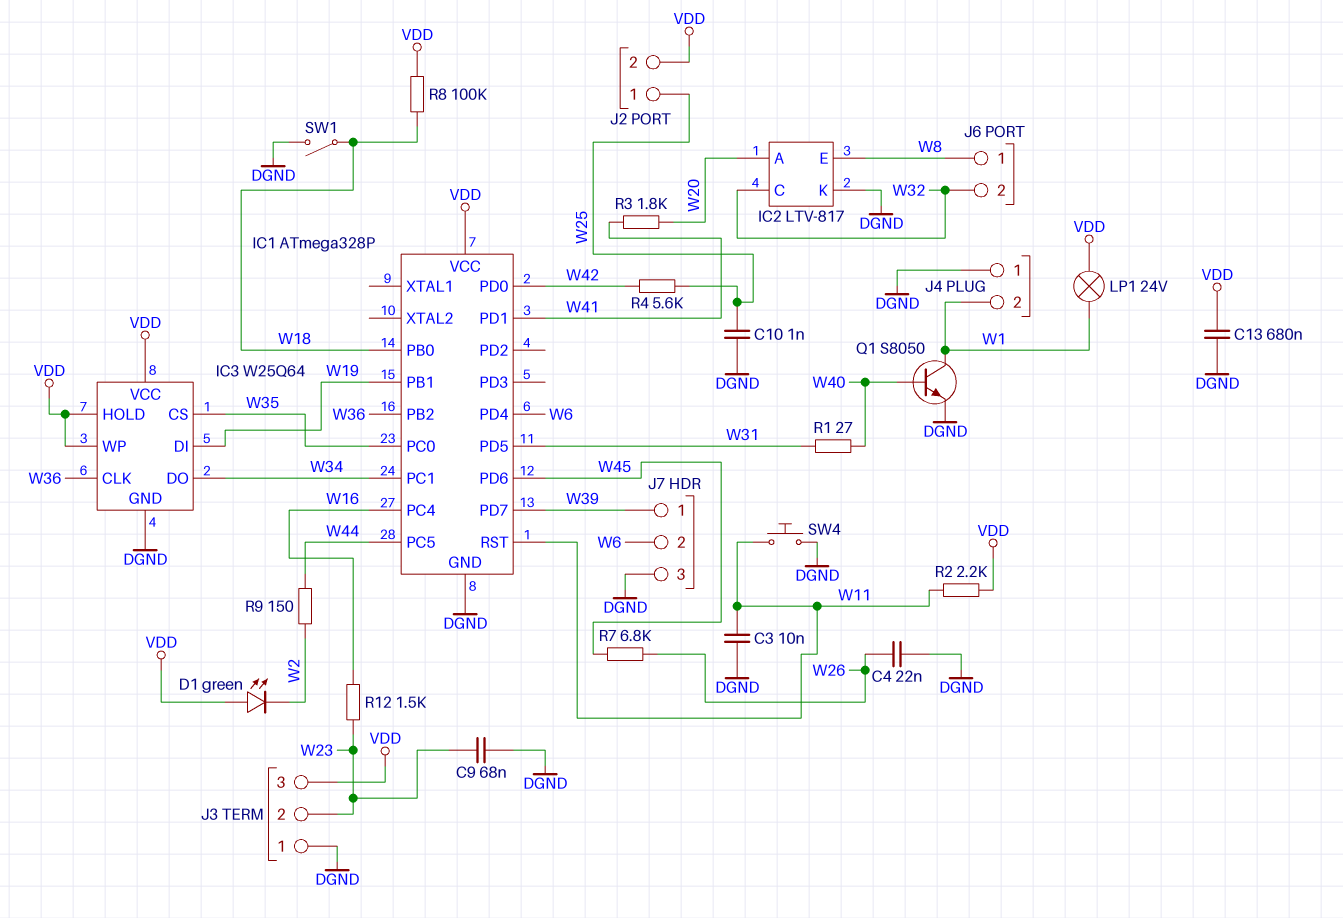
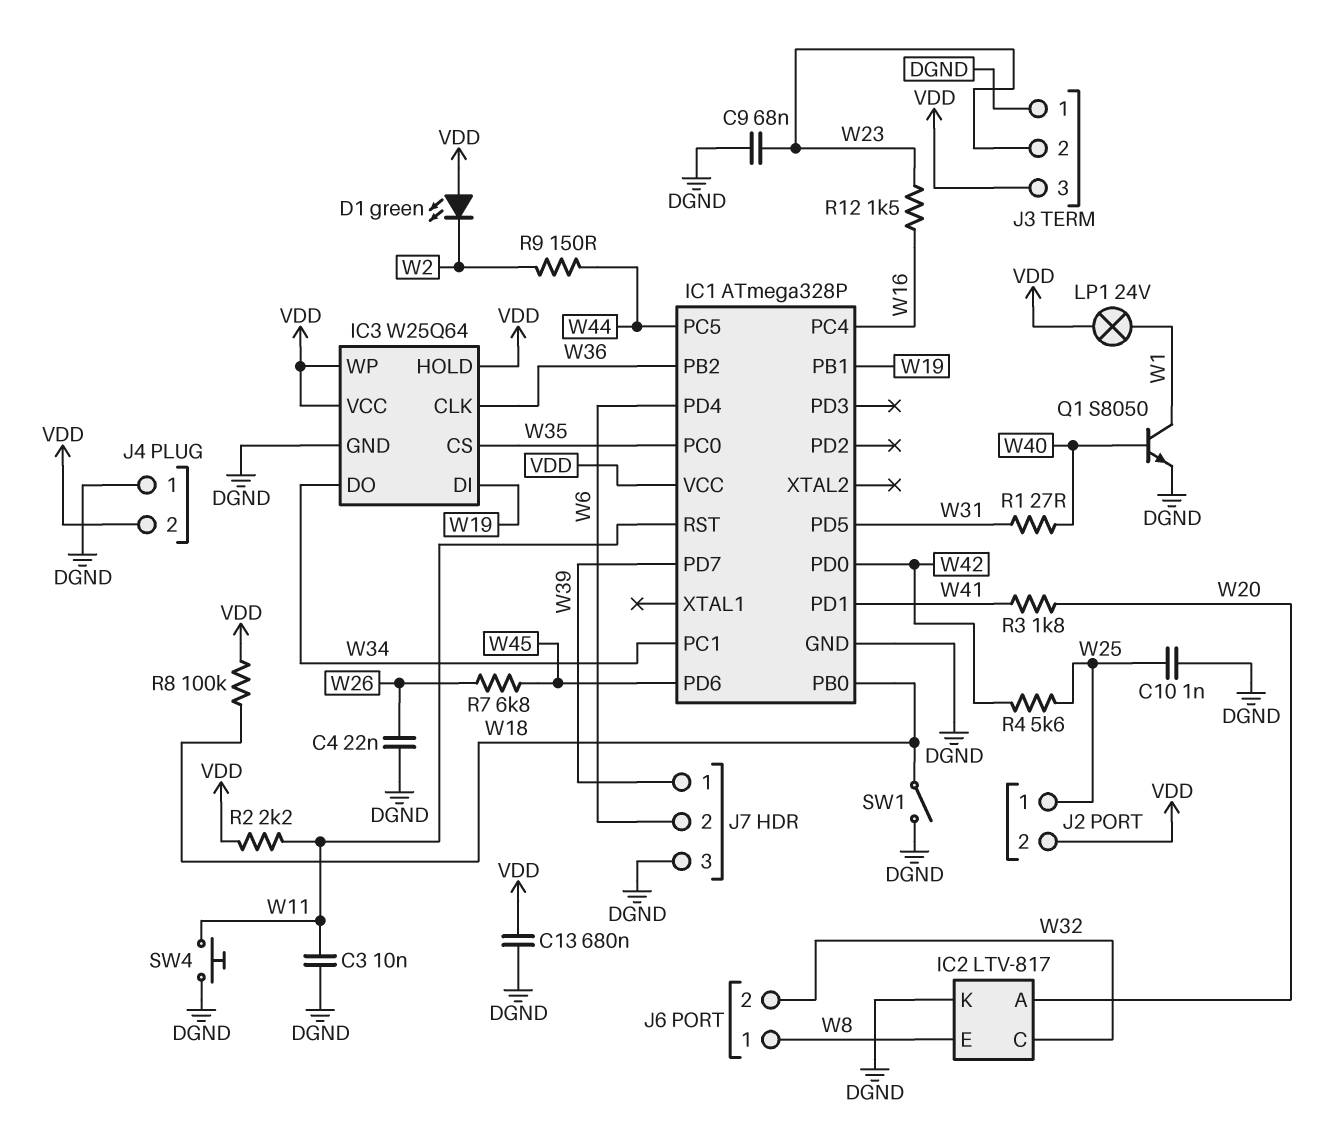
J4 pin 2: W1 -> VDD

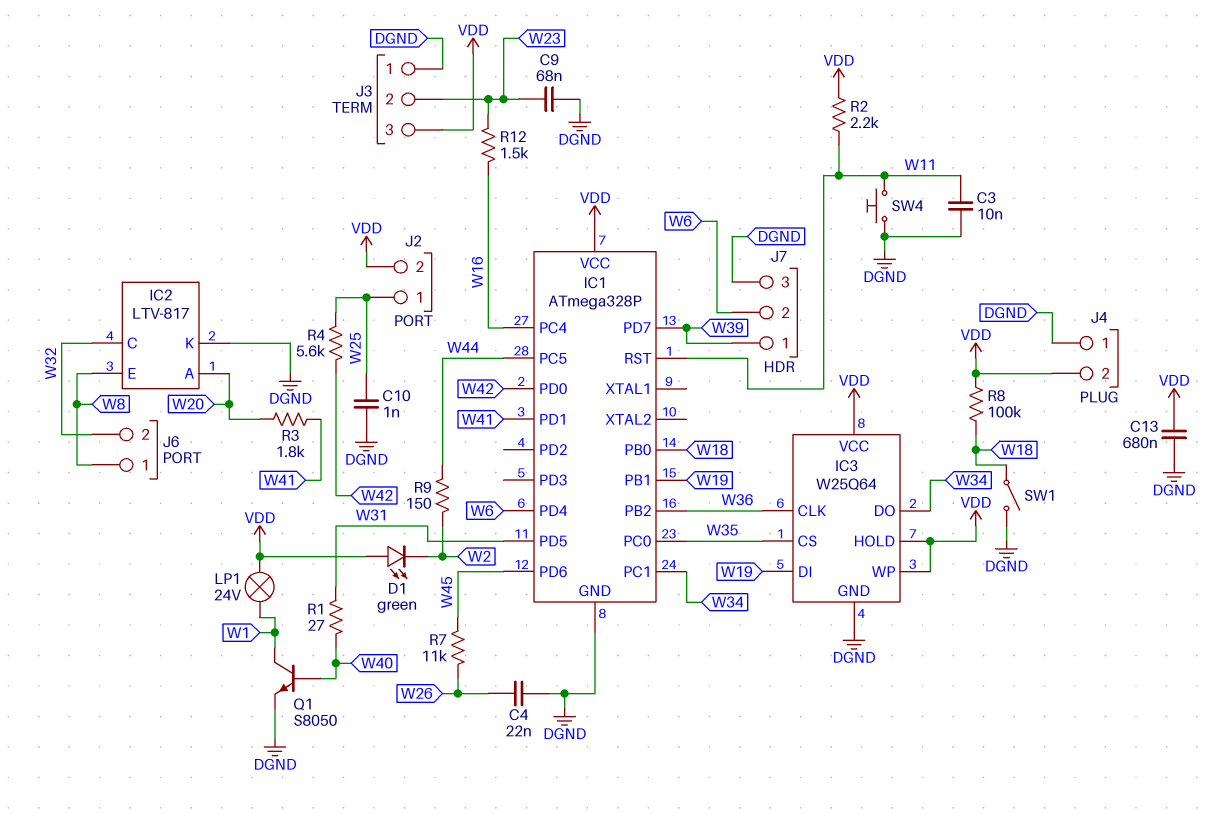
R7: 6.8k (W26, W45) -> 11k (W26, W45)

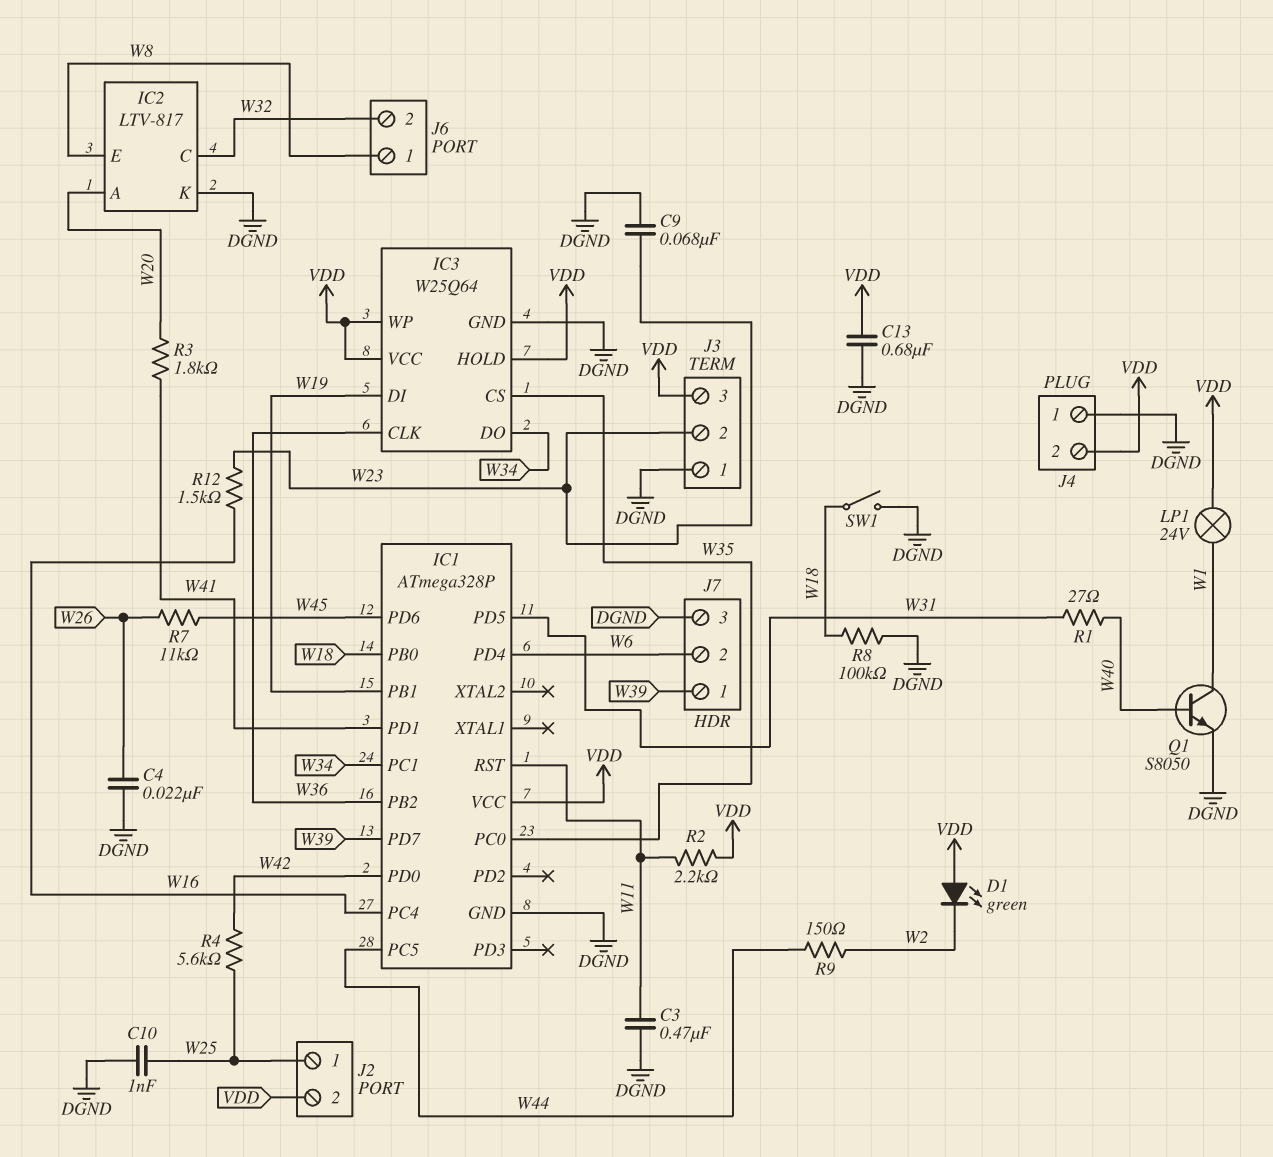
C3: 10nF (DGND, W11) -> 470nF (DGND, W11)
R8: 100k (VDD, W18) -> 100k (DGND, W18)
SW4: button (DGND, W11) -> none

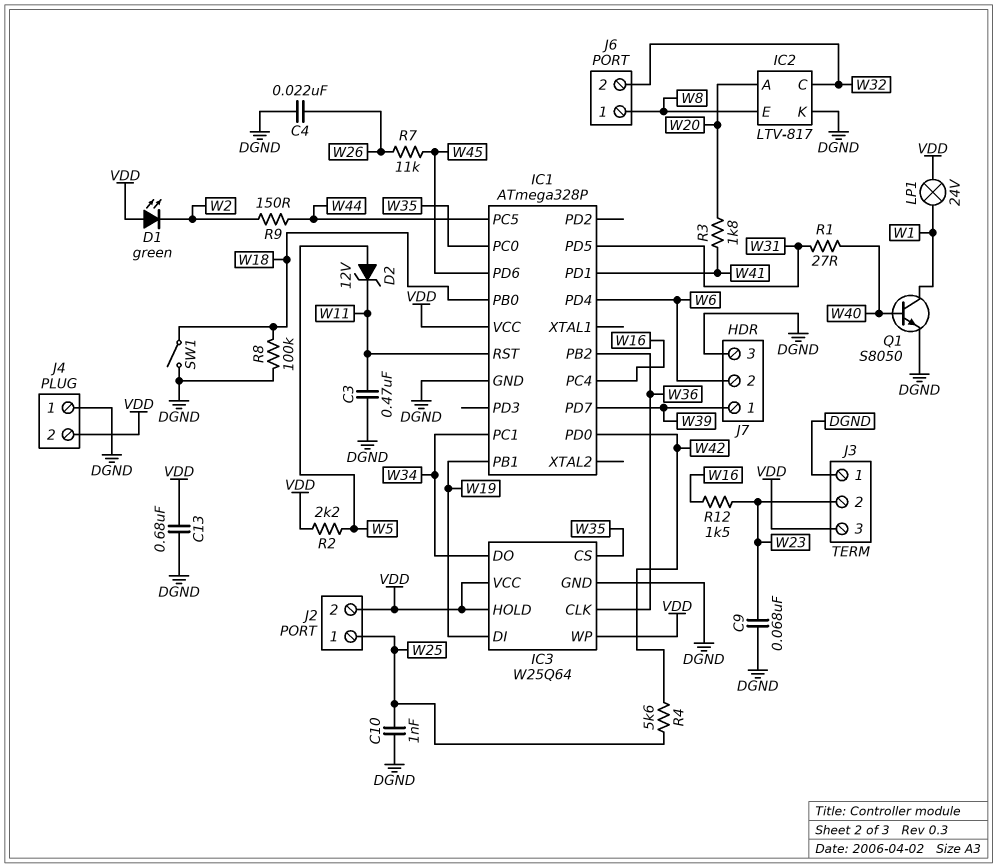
D2: none -> zener 12V (A W5, K W11)
R2: 2.2k (VDD, W11) -> 2.2k (VDD, W5)

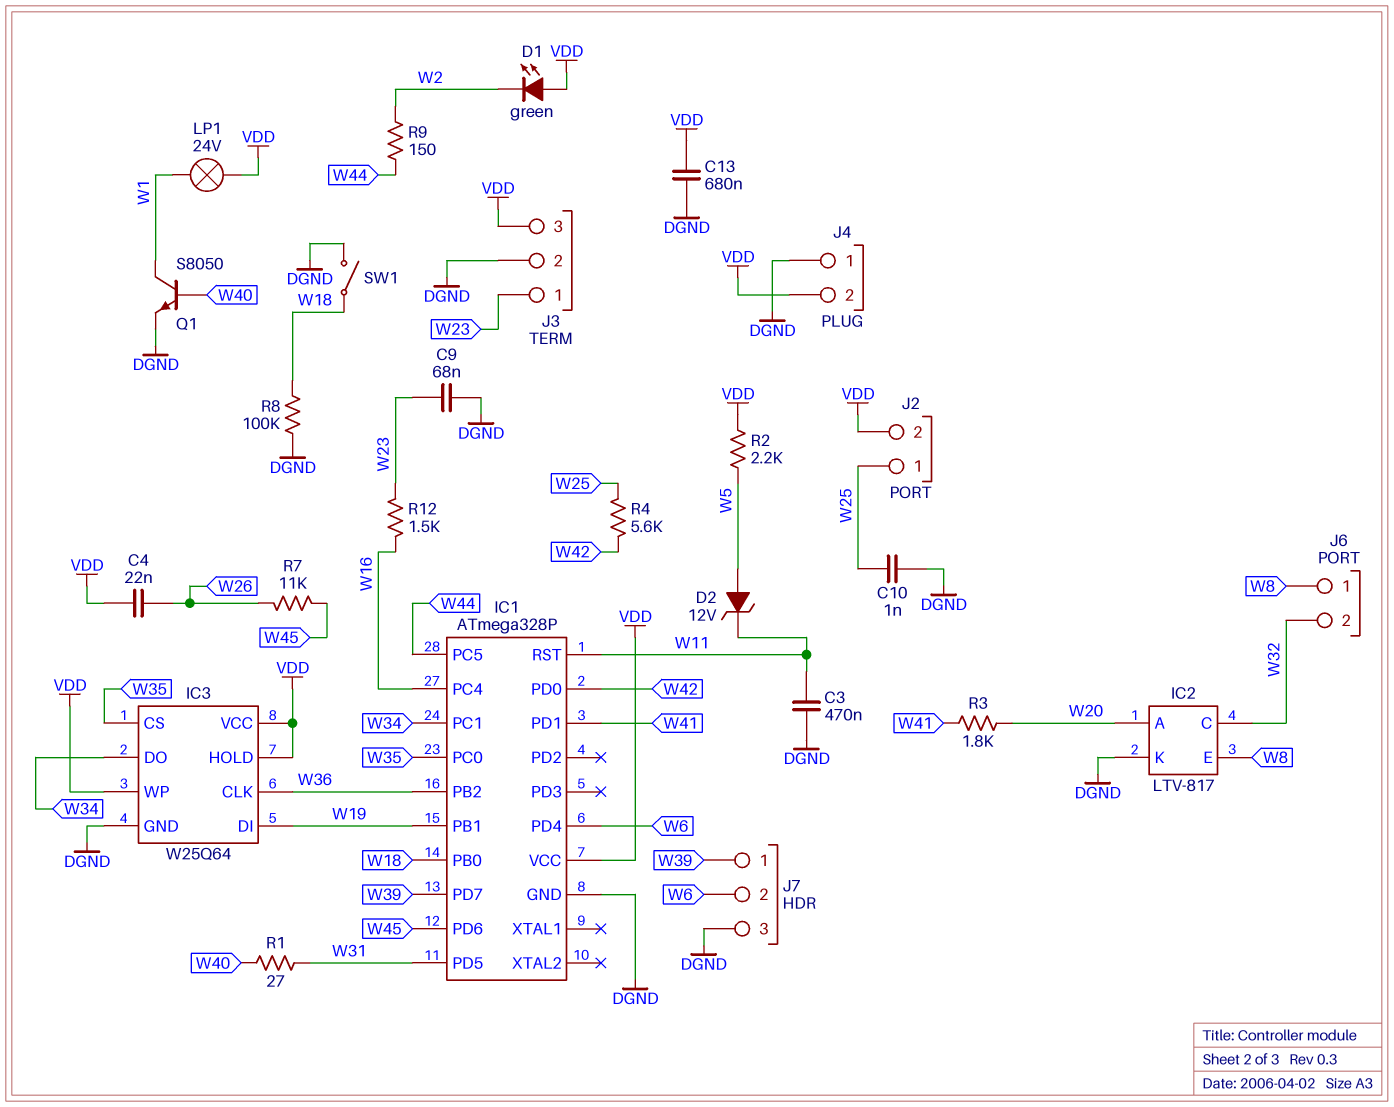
C4: 22nF (DGND, W26) -> 22nF (VDD, W26)
J3 pin 1: DGND -> W23
J3 pin 2: W23 -> DGND

